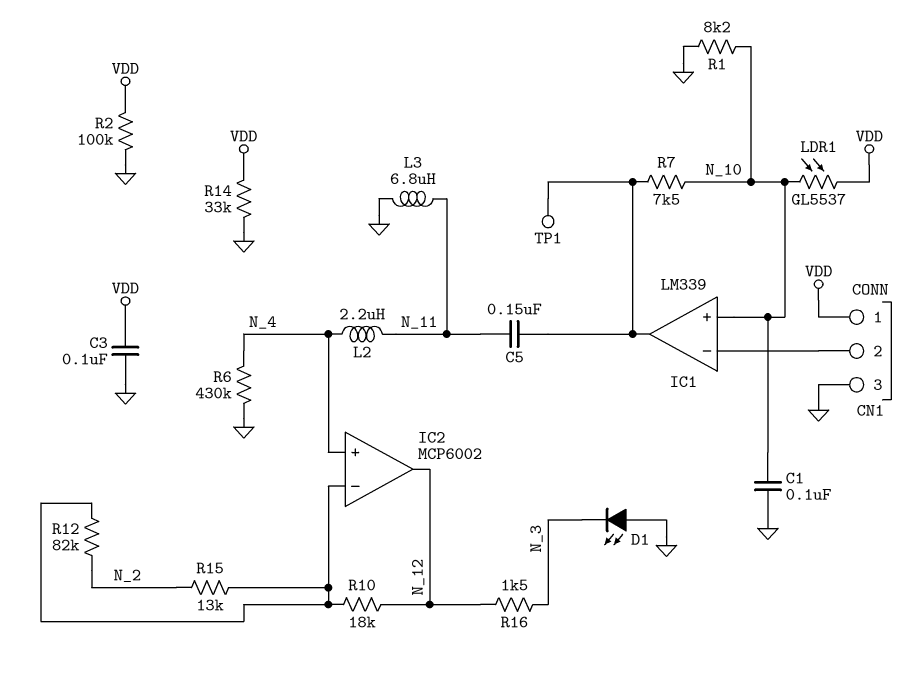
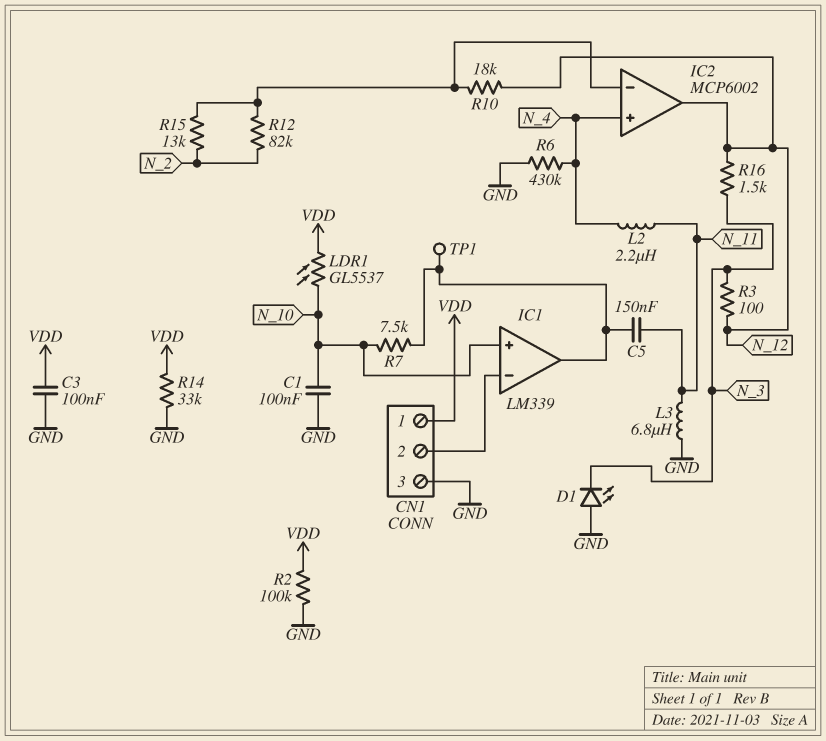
R1: 8.2k (GND, N_10) -> none
R3: none -> 100 (N_3, N_12)

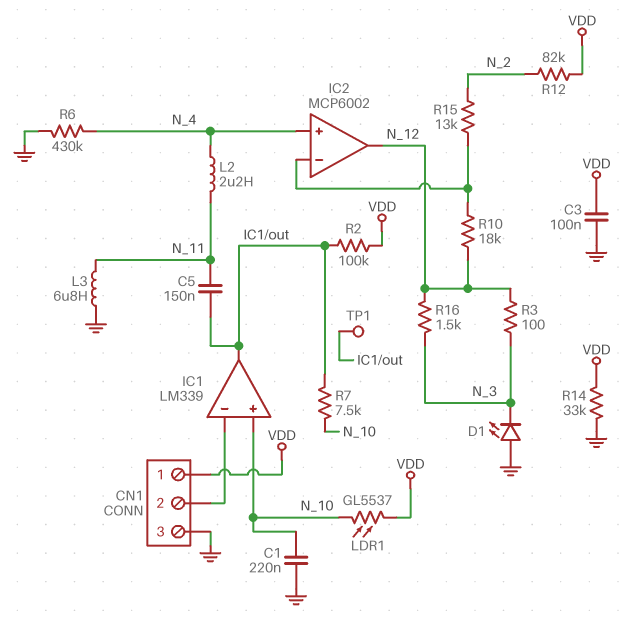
C1: 100nF (GND, N_10) -> 220nF (GND, N_10)
R2: 100k (GND, VDD) -> 100k (IC1/out, VDD)
R12: 82k (IC2/in-, N_2) -> 82k (N_2, VDD)

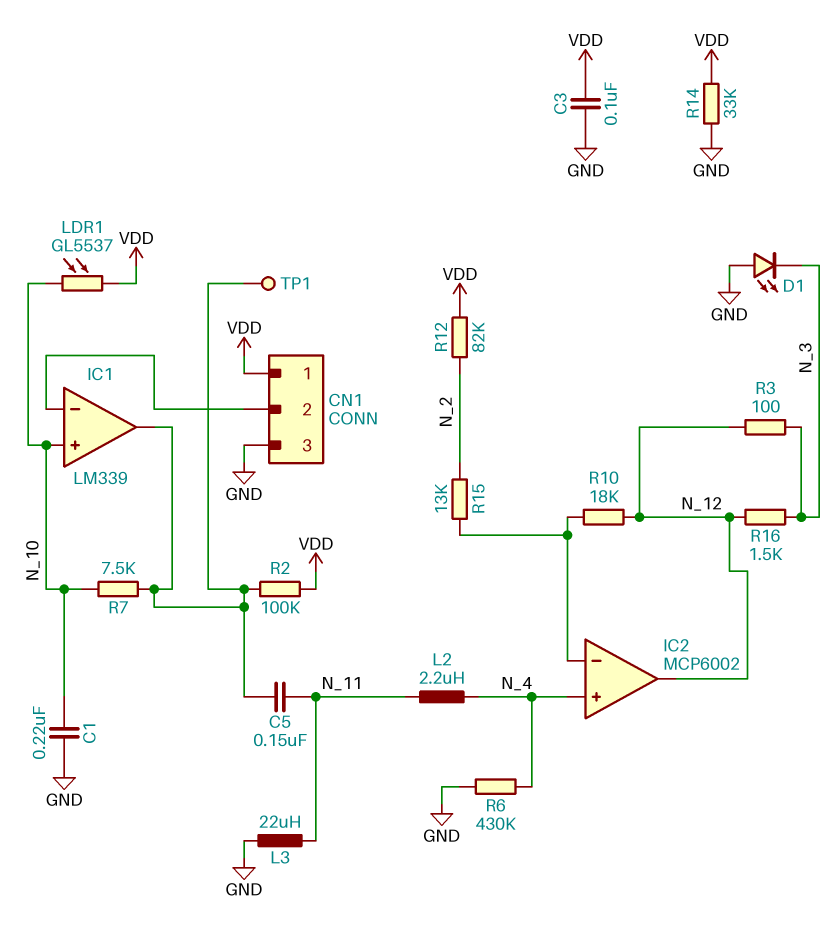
L3: 6.8uH (GND, N_11) -> 22uH (GND, N_11)

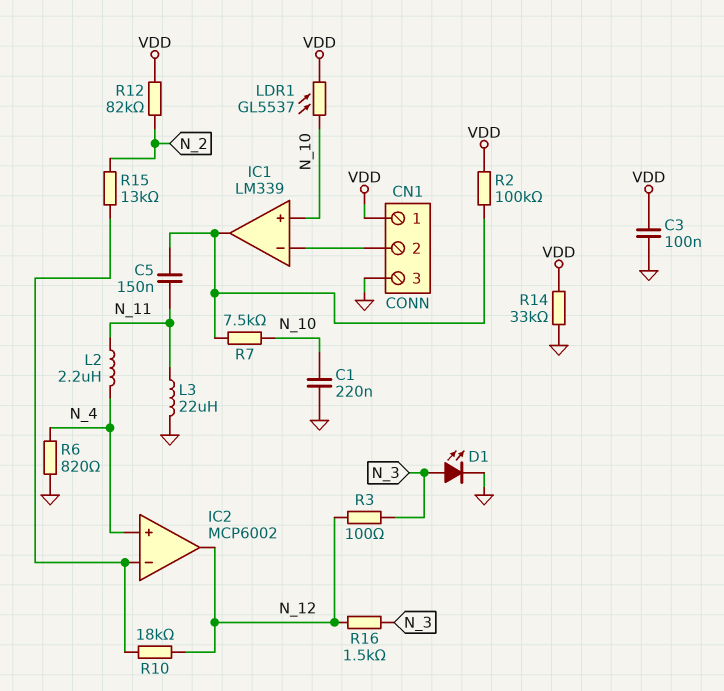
D1: LED (A GND, K N_3) -> LED (A N_3, K GND)
R6: 430k (GND, N_4) -> 820 (GND, N_4)
TP1: test point (IC1/out) -> none

